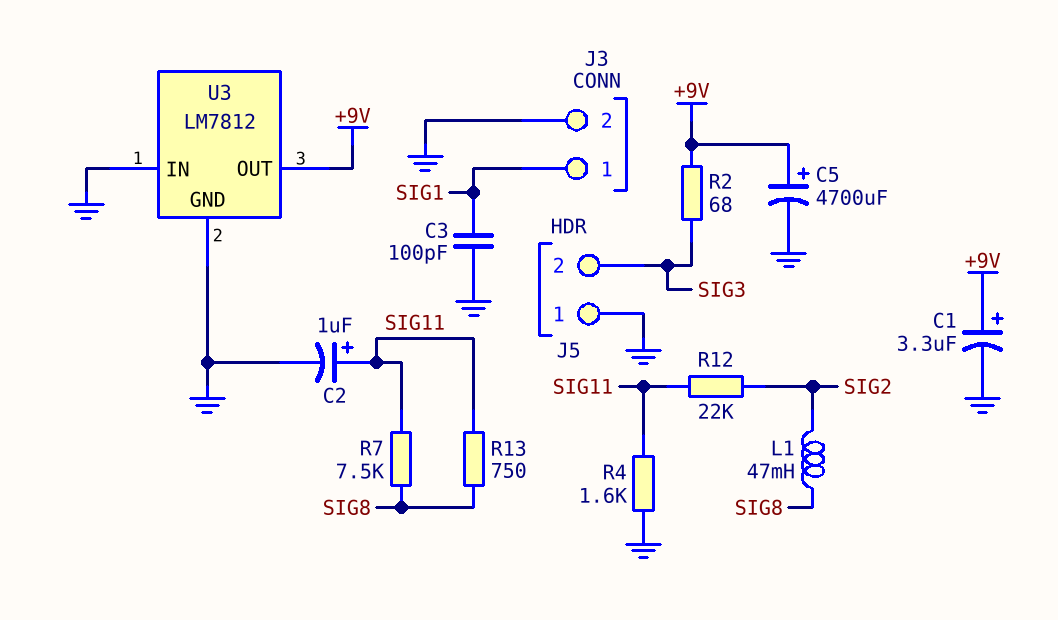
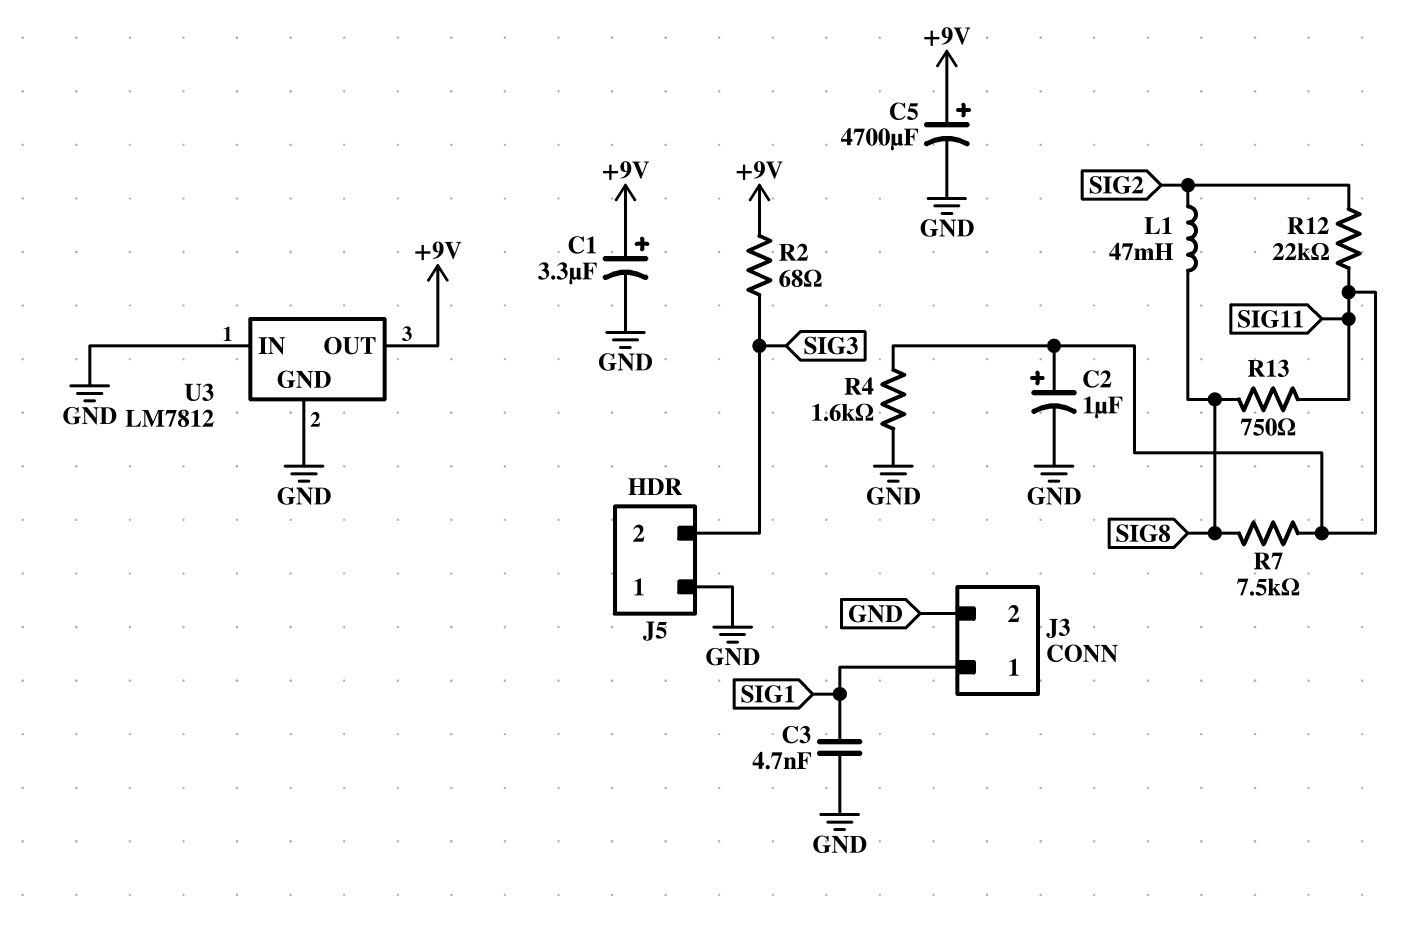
C3: 100pF (GND, SIG1) -> 4.7nF (GND, SIG1)

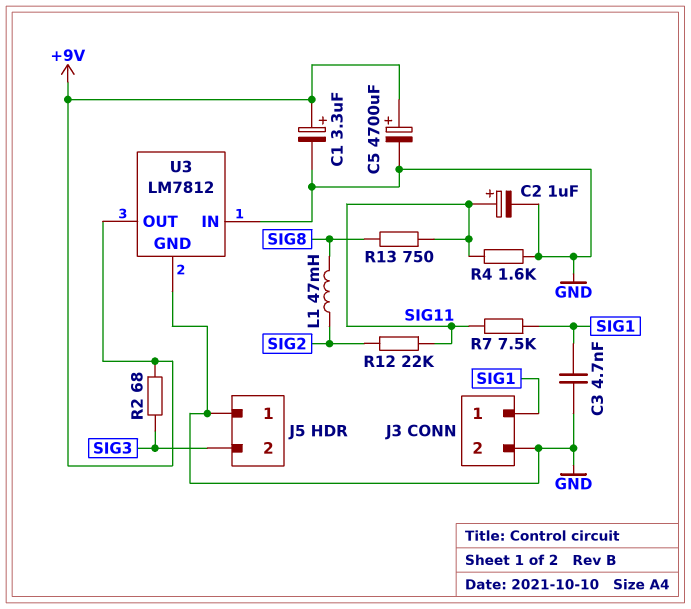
R7: 7.5k (SIG8, SIG11) -> 7.5k (SIG1, SIG11)

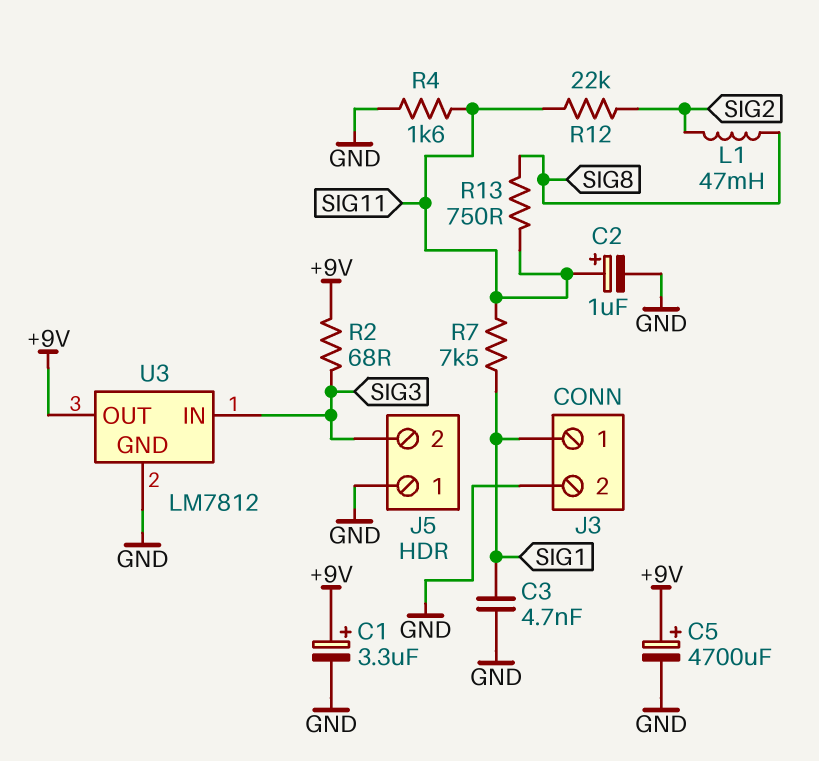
U3 pin IN: GND -> SIG3

